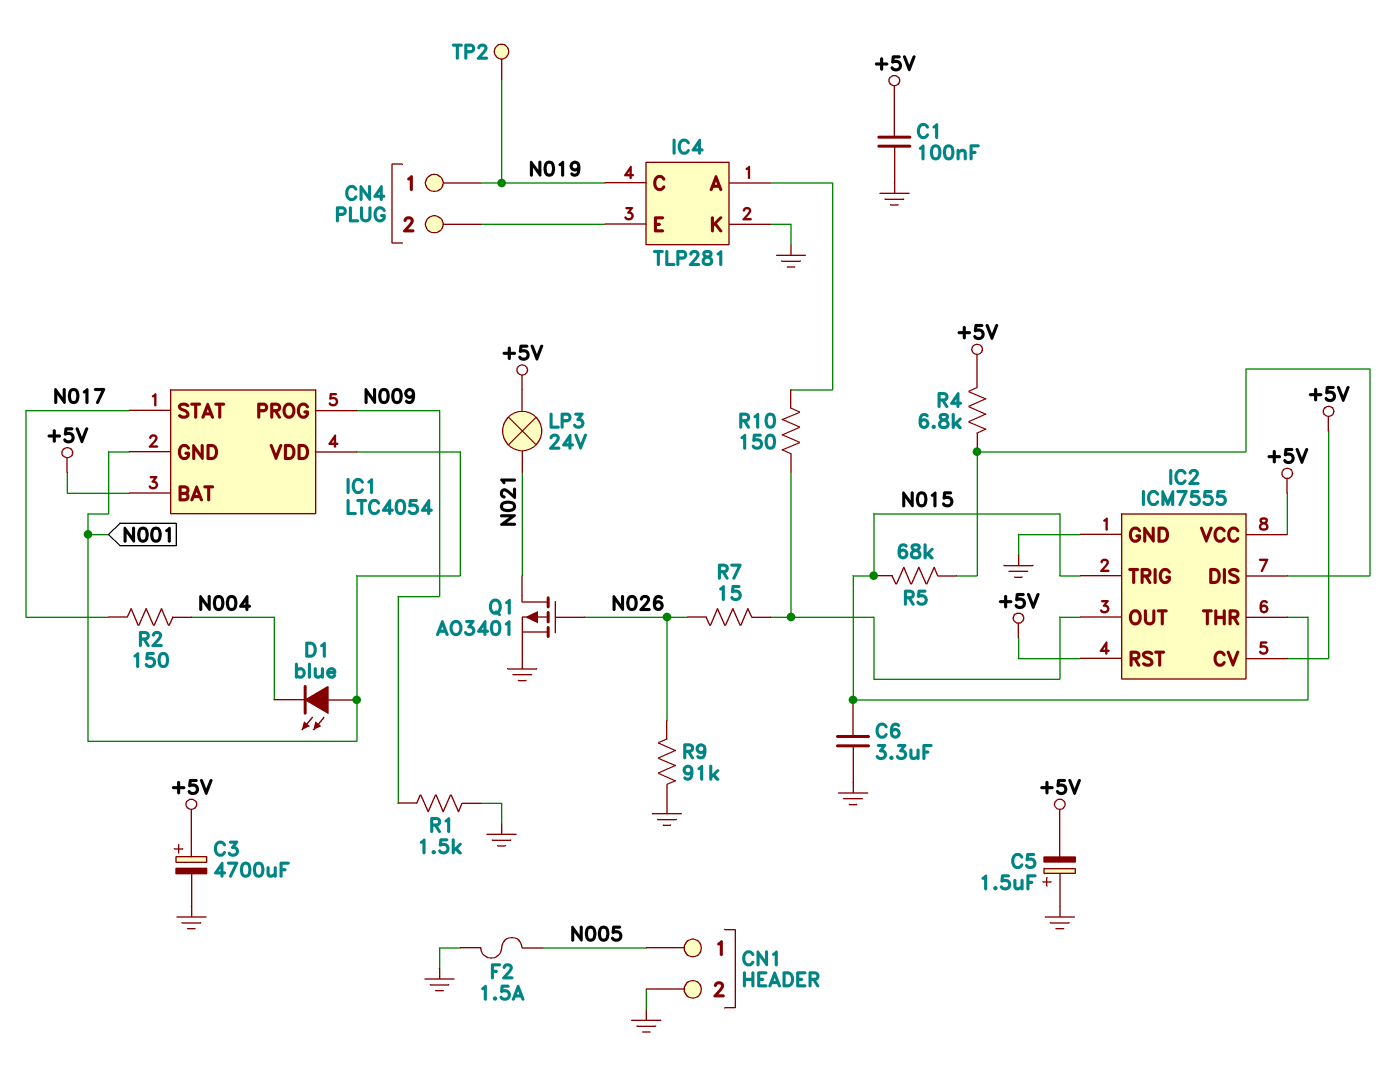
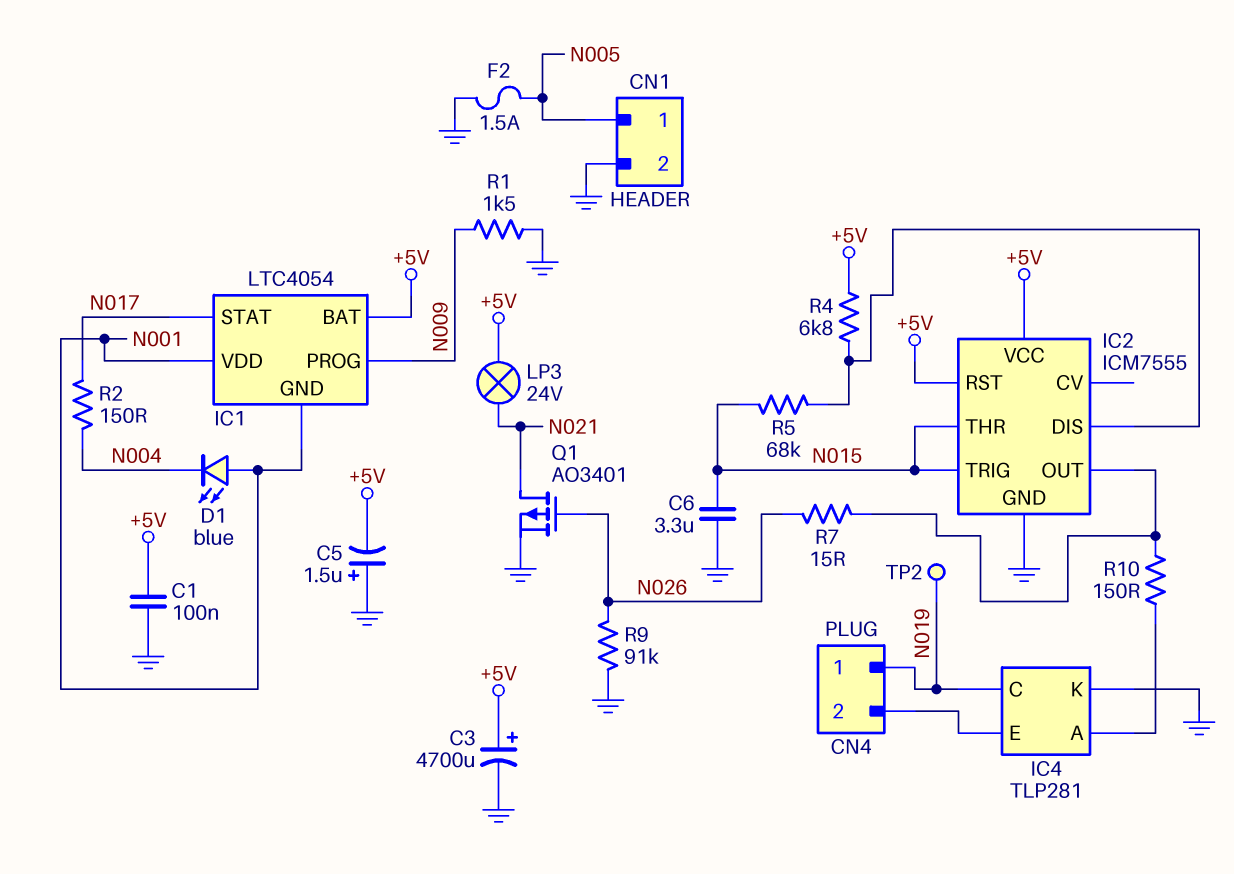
IC2 pin CV: +5V -> none

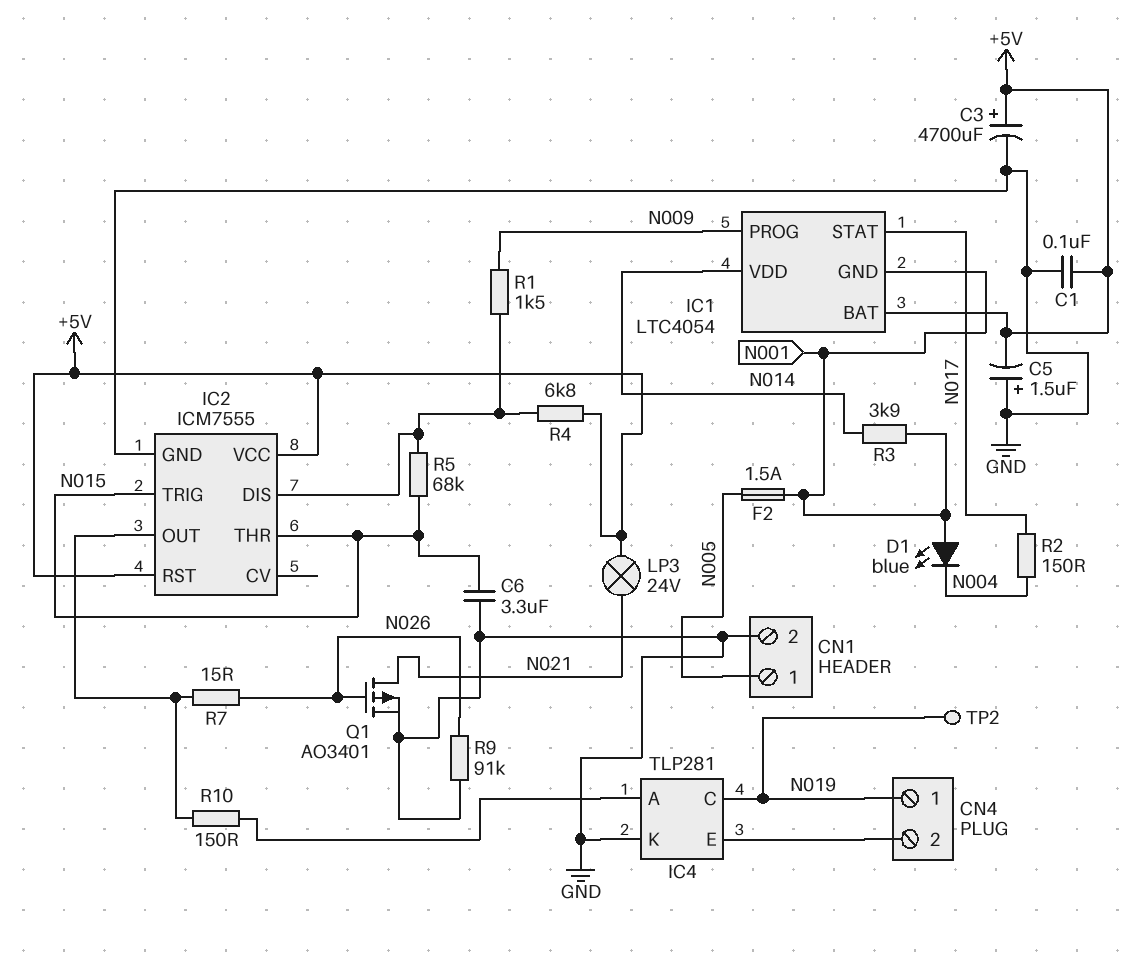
F2: 1.5A (GND, N005) -> 1.5A (N001, N005)
IC1 pin VDD: N001 -> N014
R1: 1.5k (GND, N009) -> 1.5k (IC2/DIS, N009)
R3: none -> 3.9k (N001, N014)

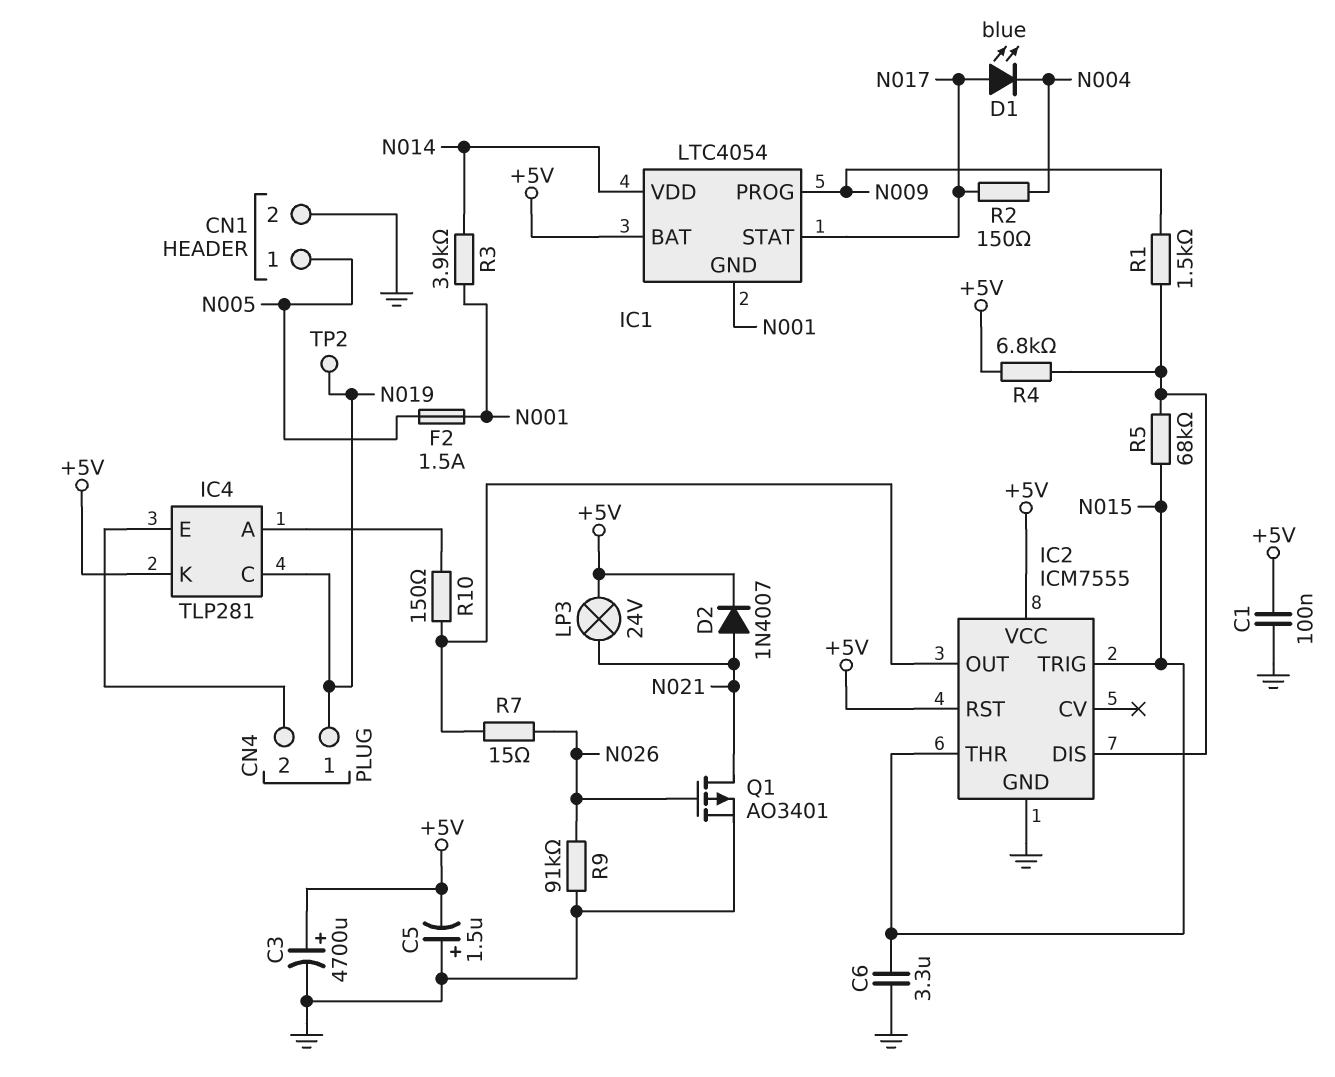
D1: LED blue (A N001, K N004) -> LED blue (A N017, K N004)
D2: none -> diode 1N4007 (A N021, K +5V)
IC4 pin K: GND -> +5V

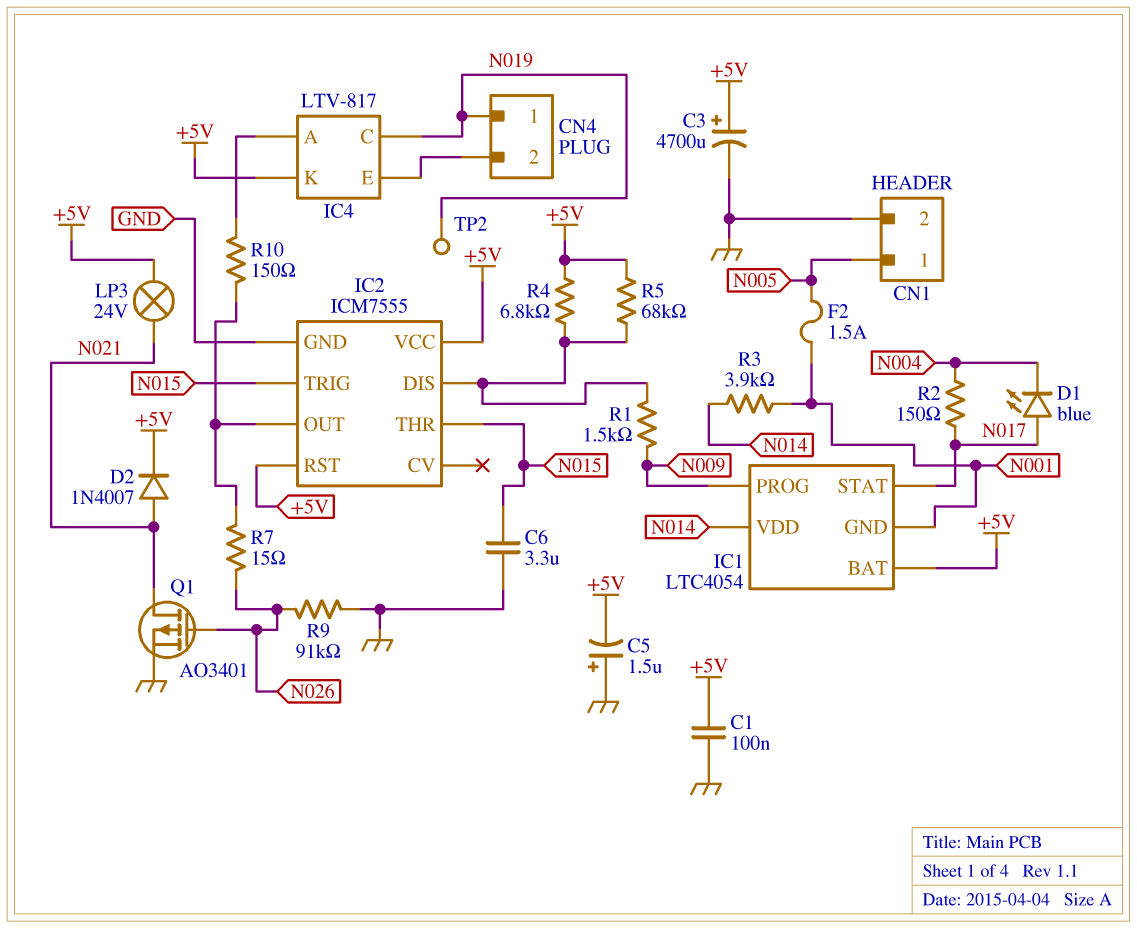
IC4: TLP281 -> LTV-817
R5: 68k (IC2/DIS, N015) -> 68k (+5V, IC2/DIS)

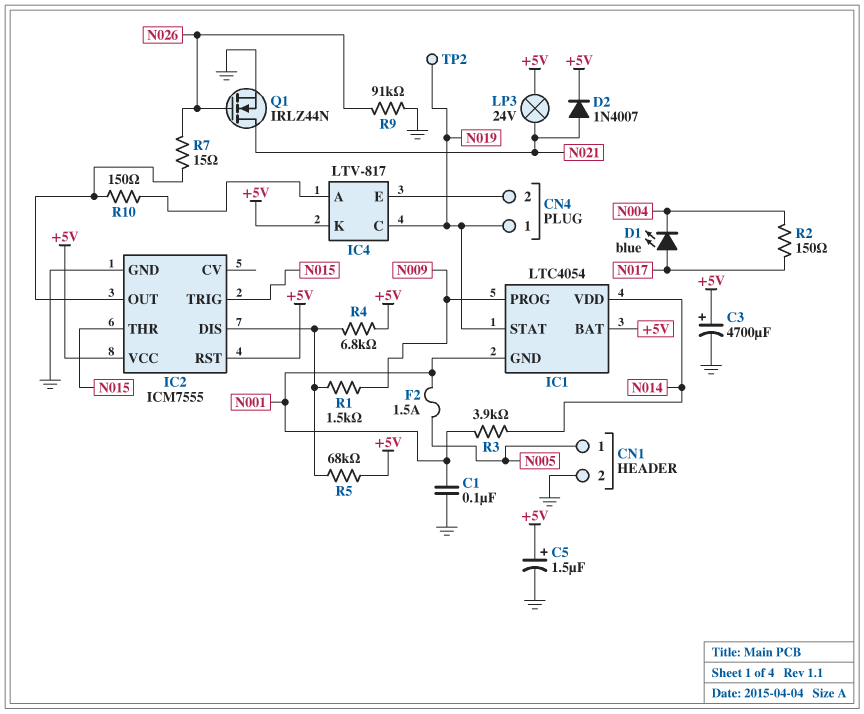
C1: 100nF (+5V, GND) -> 100nF (GND, N001)
C5: 1.5uF (plus GND, minus +5V) -> 1.5uF (plus +5V, minus GND)
C6: 3.3uF (GND, N015) -> none
IC1 pin STAT: N017 -> N019
Q1: PMOS AO3401 (G N026, D N021, S GND) -> NMOS IRLZ44N (G N026, D N021, S GND)

